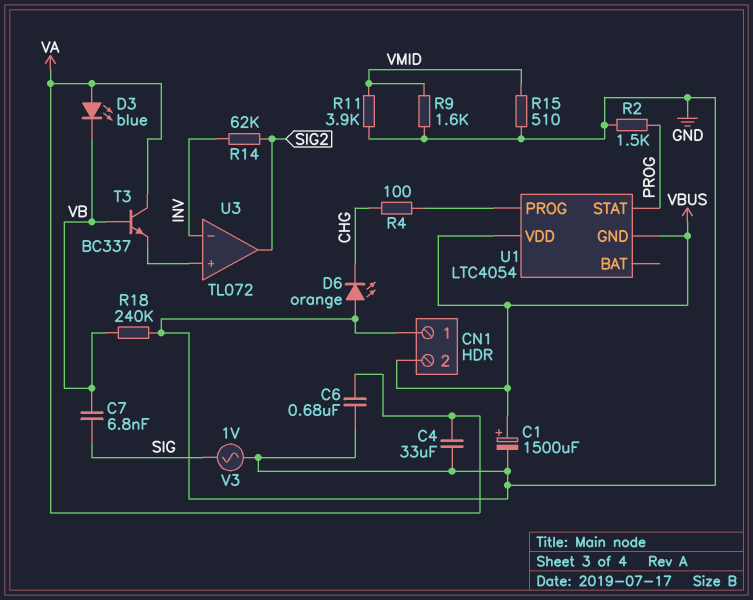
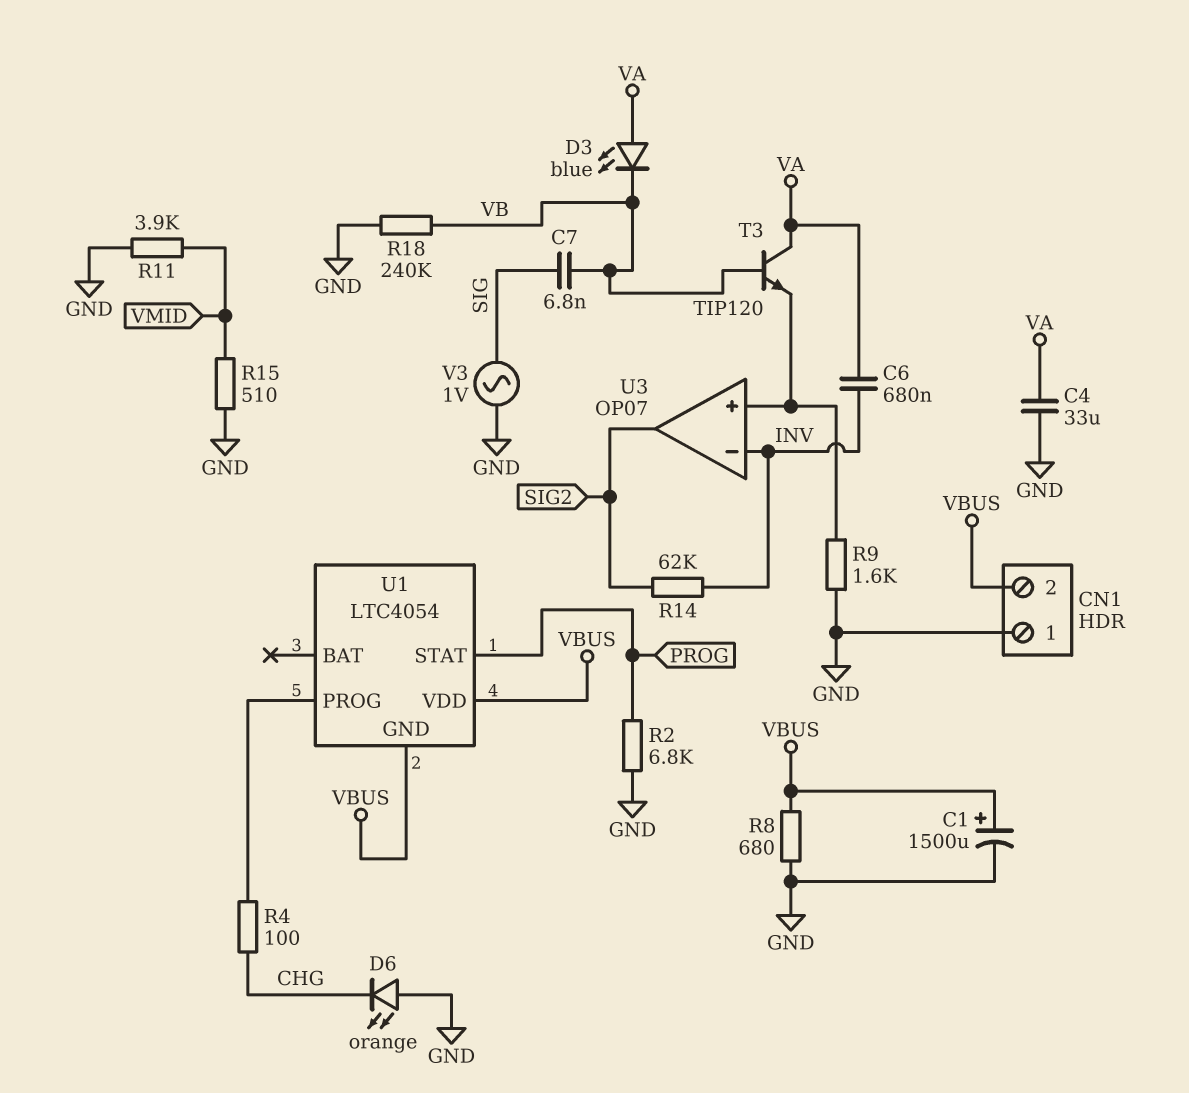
C6: 680nF (GND, VA) -> 680nF (INV, VA)
R2: 1.5k (GND, PROG) -> 6.8k (GND, PROG)
R8: none -> 680 (GND, VBUS)
R9: 1.6k (GND, VMID) -> 1.6k (GND, U3/in+)
T3: NPN BC337 (B VB, C VA, E U3/in+) -> NPN TIP120 (B VB, C VA, E U3/in+)
U3: TL072 -> OP07

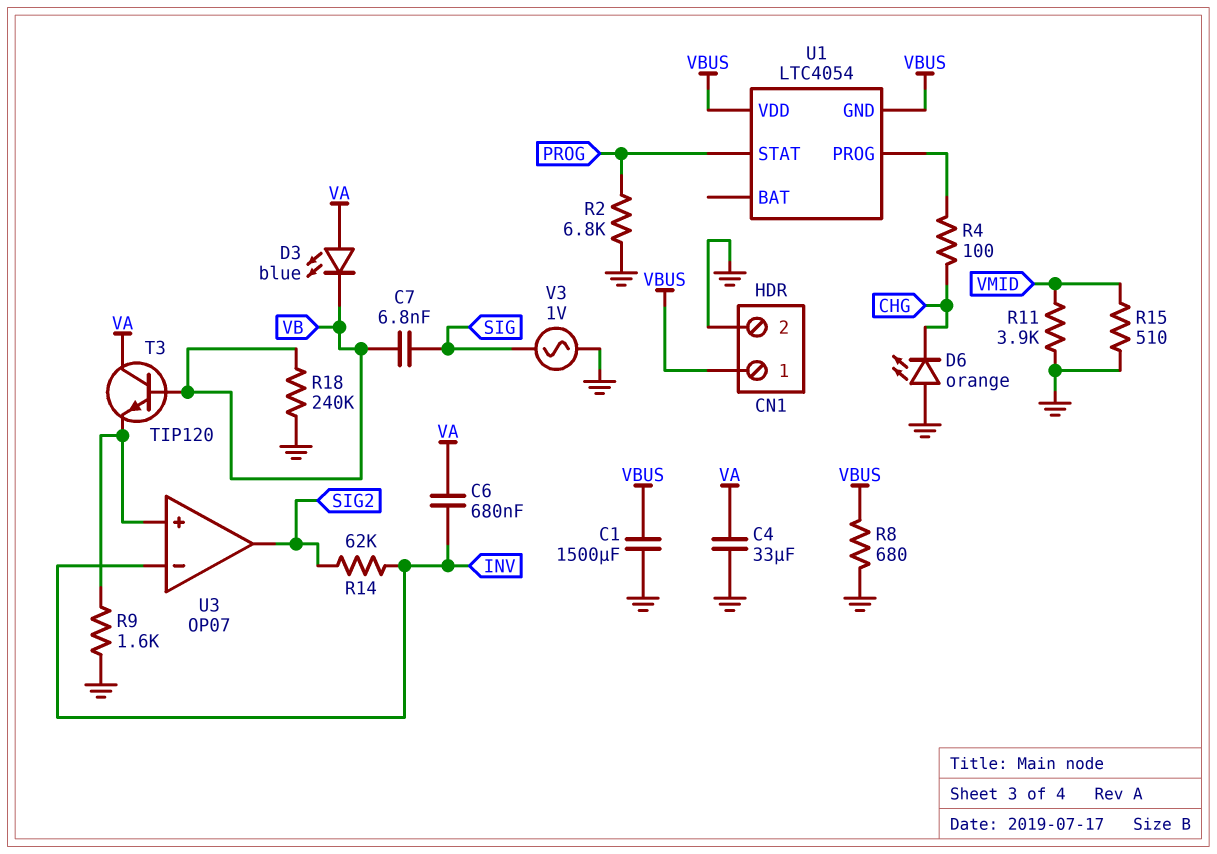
C1: 1500uF (plus VBUS, minus GND) -> 1500uF (GND, VBUS)
CN1 pin 1: GND -> VBUS
CN1 pin 2: VBUS -> GND

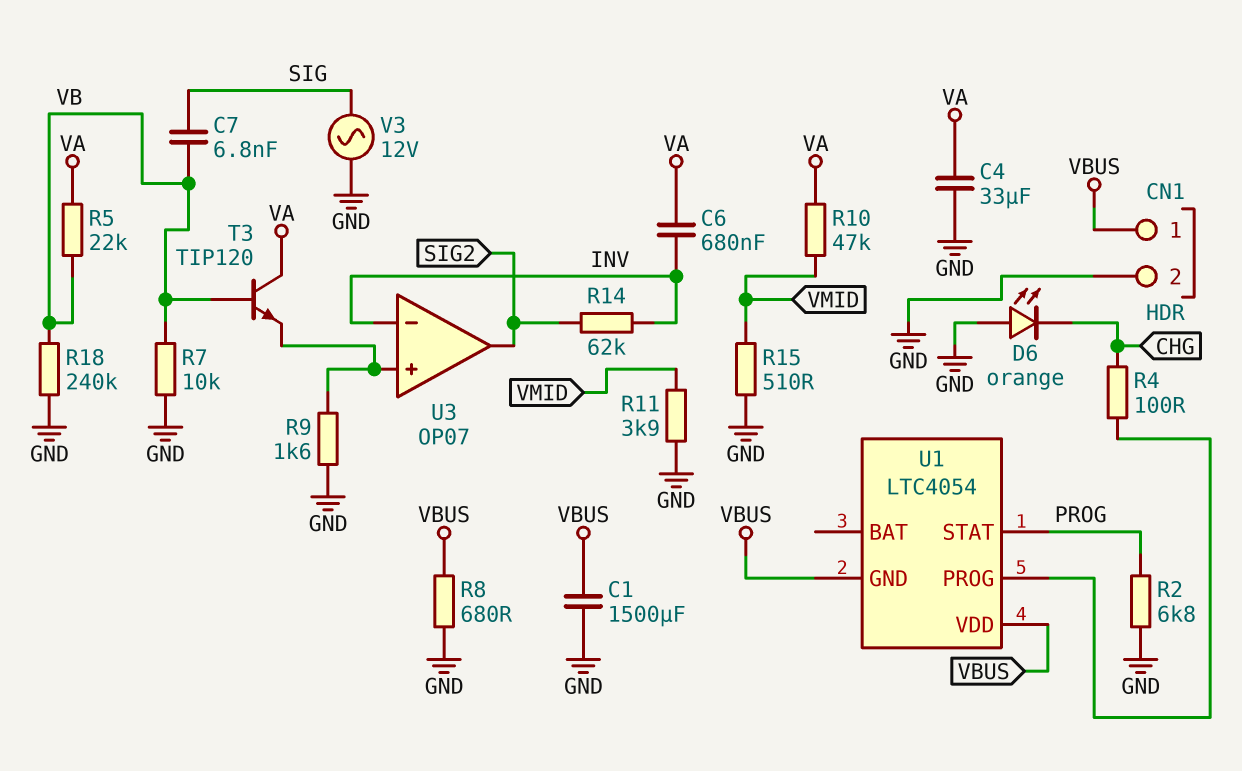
D3: LED blue (A VA, K VB) -> none
R5: none -> 22k (VA, VB)
R7: none -> 10k (GND, VB)
R10: none -> 47k (VA, VMID)
V3: AC 1V (GND, SIG) -> AC 12V (GND, SIG)

